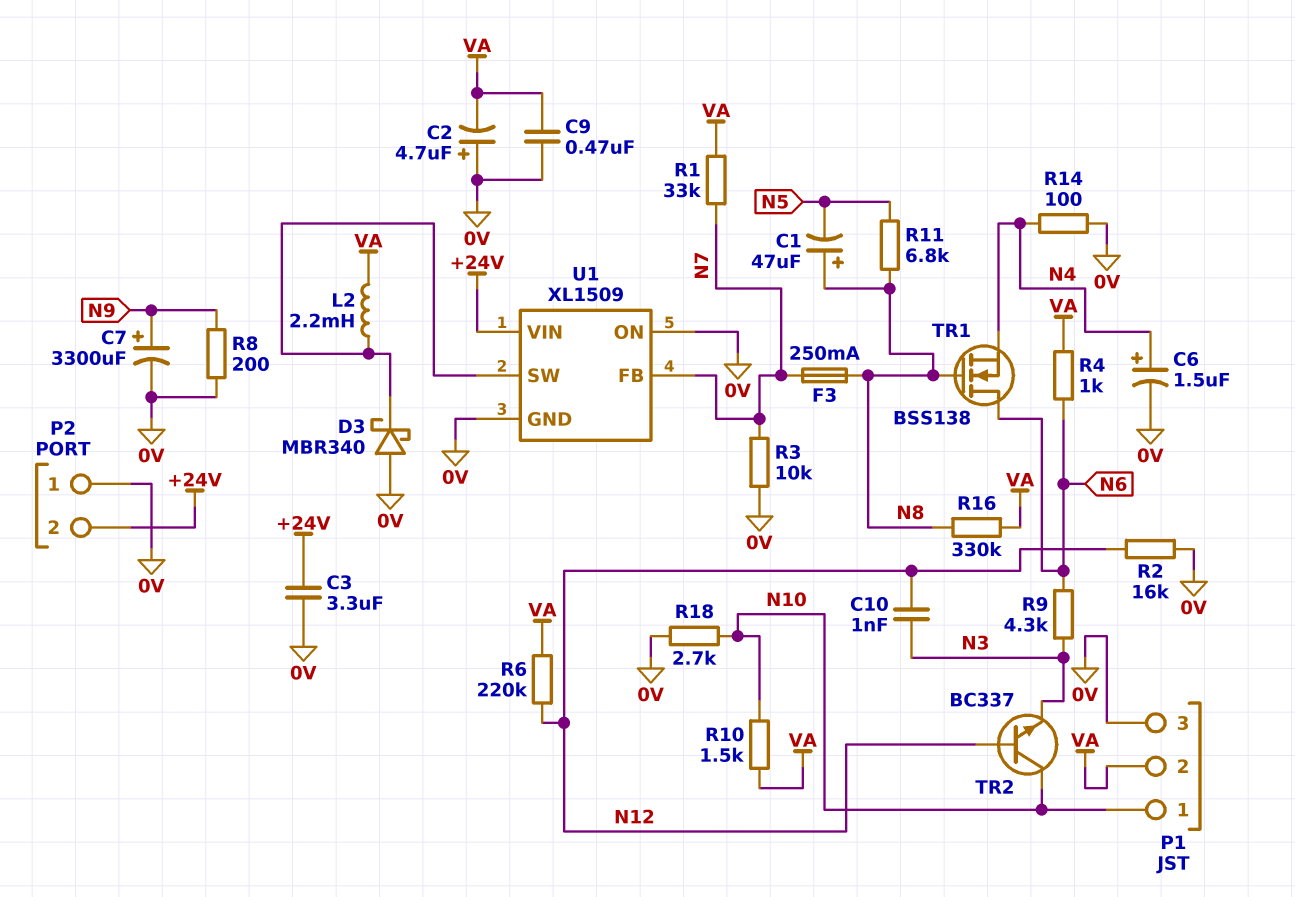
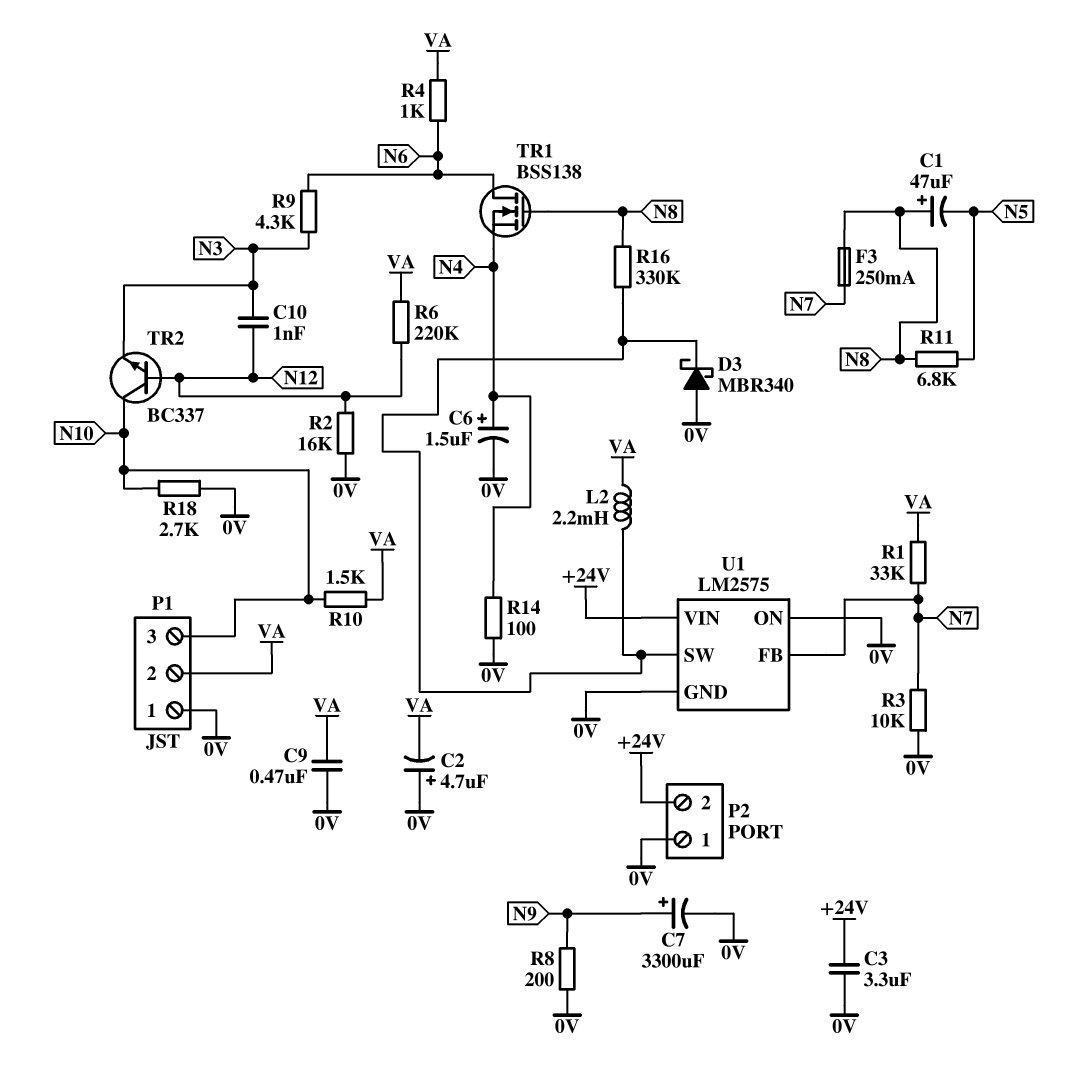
P1 pin 1: N10 -> 0V
P1 pin 3: 0V -> N10
R16: 330k (N8, VA) -> 330k (N8, U1/SW)
U1: XL1509 -> LM2575

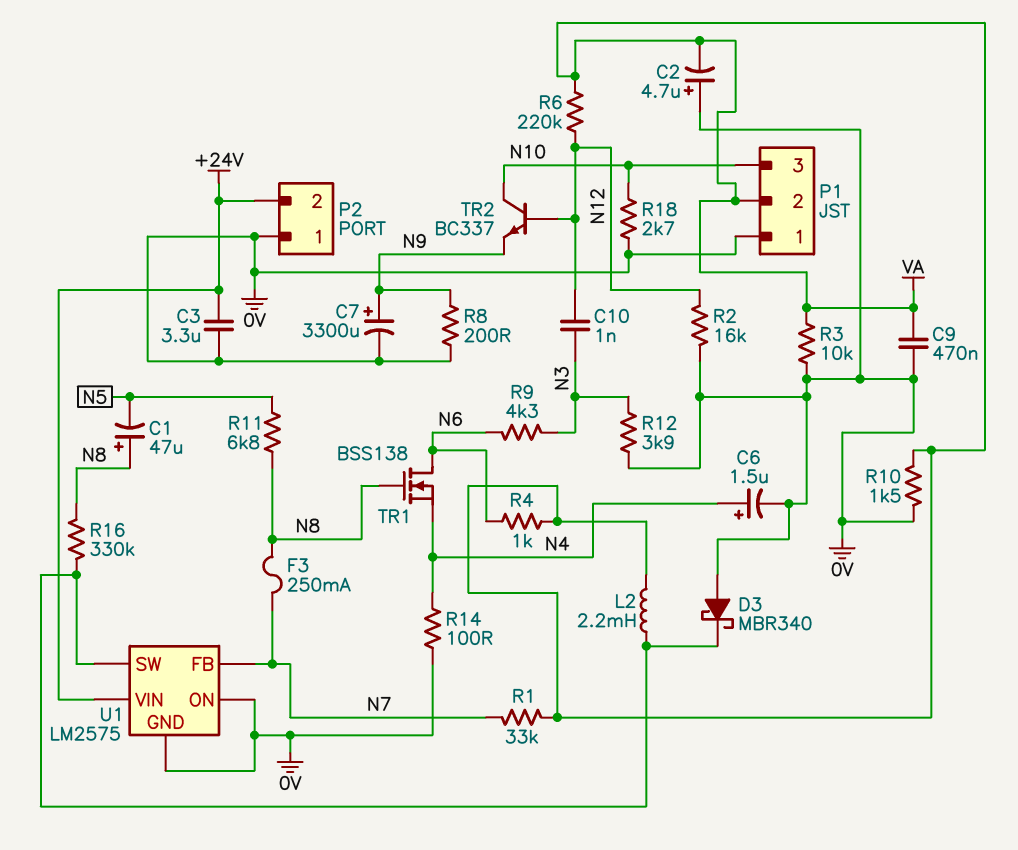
R3: 10k (0V, N7) -> 10k (0V, VA)
R10: 1.5k (N10, VA) -> 1.5k (0V, VA)
R12: none -> 3.9k (0V, N3)
TR2: NPN BC337 (B N12, C N10, E N3) -> NPN BC337 (B N12, C N10, E N9)

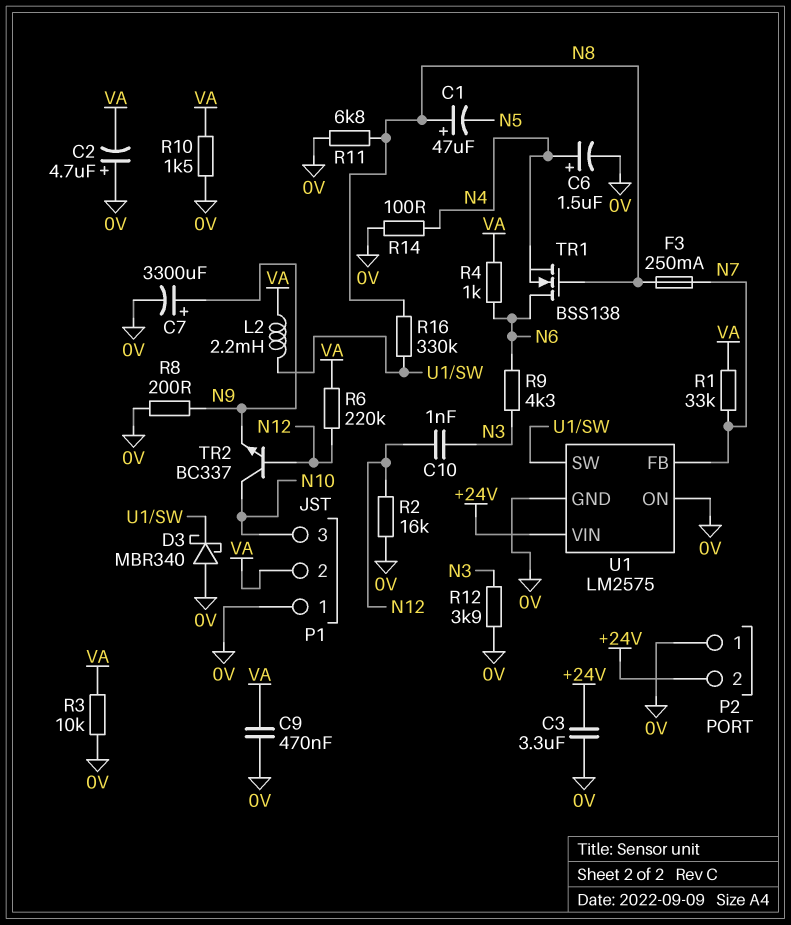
R11: 6.8k (N5, N8) -> 6.8k (0V, N8)
R18: 2.7k (0V, N10) -> none

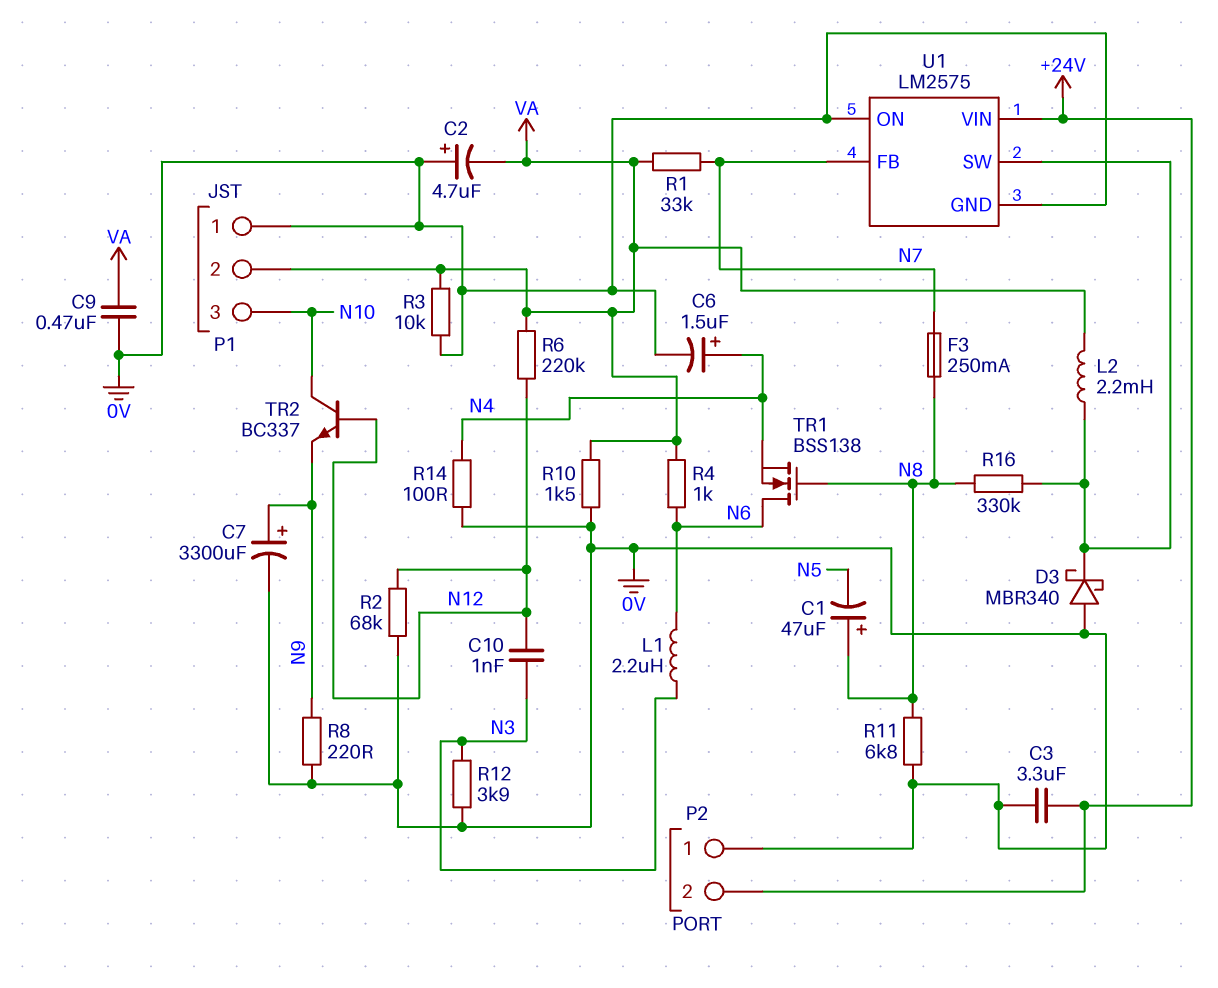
L1: none -> 2.2uH (N3, N6)
R2: 16k (0V, N12) -> 68k (0V, N12)
R8: 200 (0V, N9) -> 220 (0V, N9)
R9: 4.3k (N3, N6) -> none

